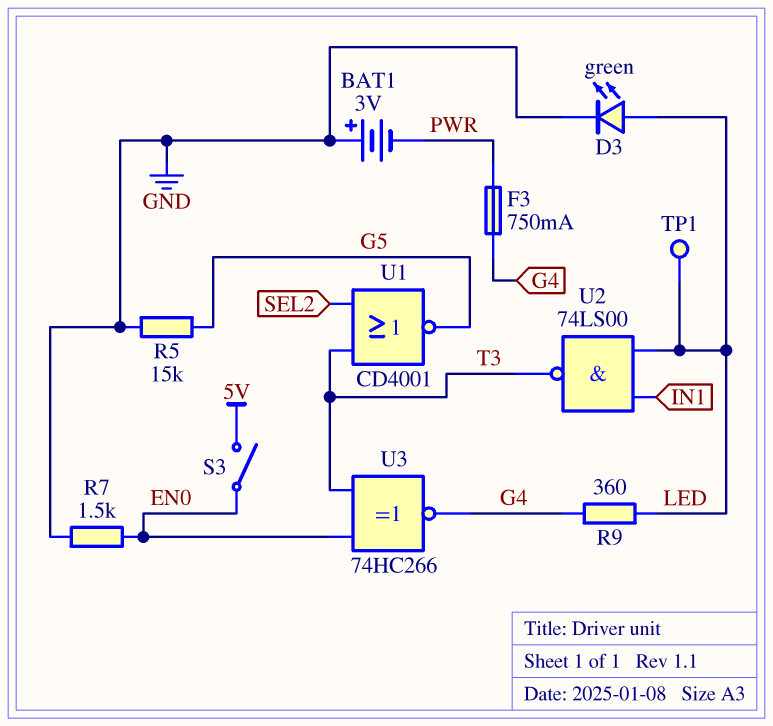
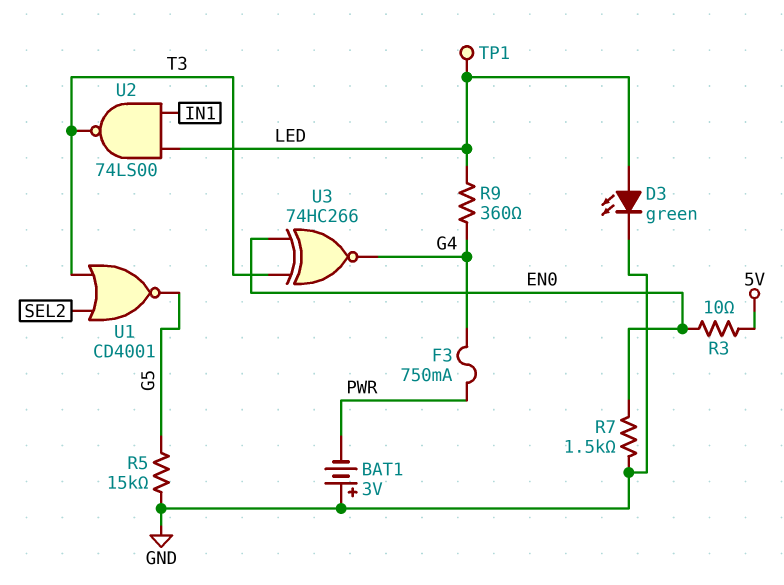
R3: none -> 10 (5V, EN0)
S3: switch (5V, EN0) -> none

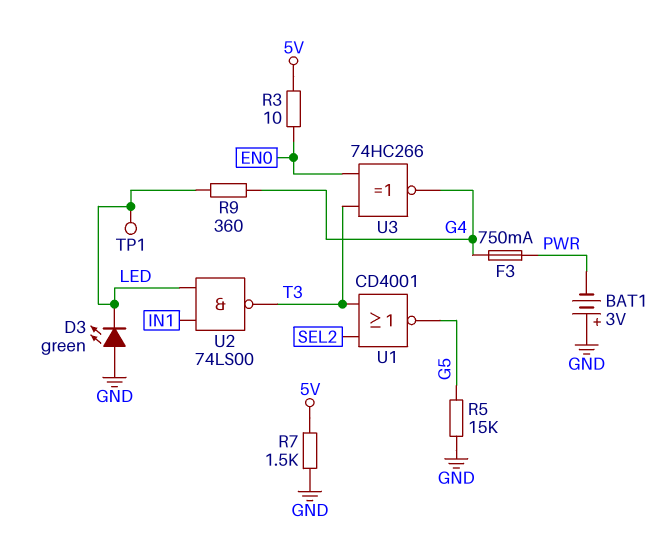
D3: LED green (A LED, K GND) -> LED green (A GND, K LED)
R7: 1.5k (EN0, GND) -> 1.5k (5V, GND)

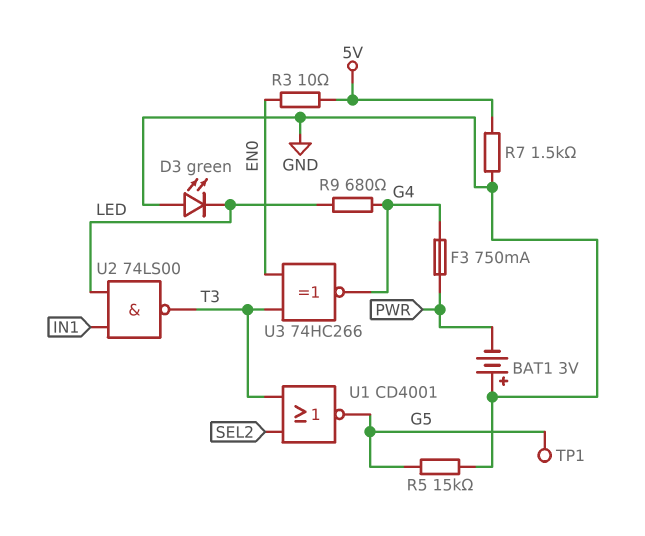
R9: 360 (G4, LED) -> 680 (G4, LED)
TP1: test point (LED) -> test point (G5)

